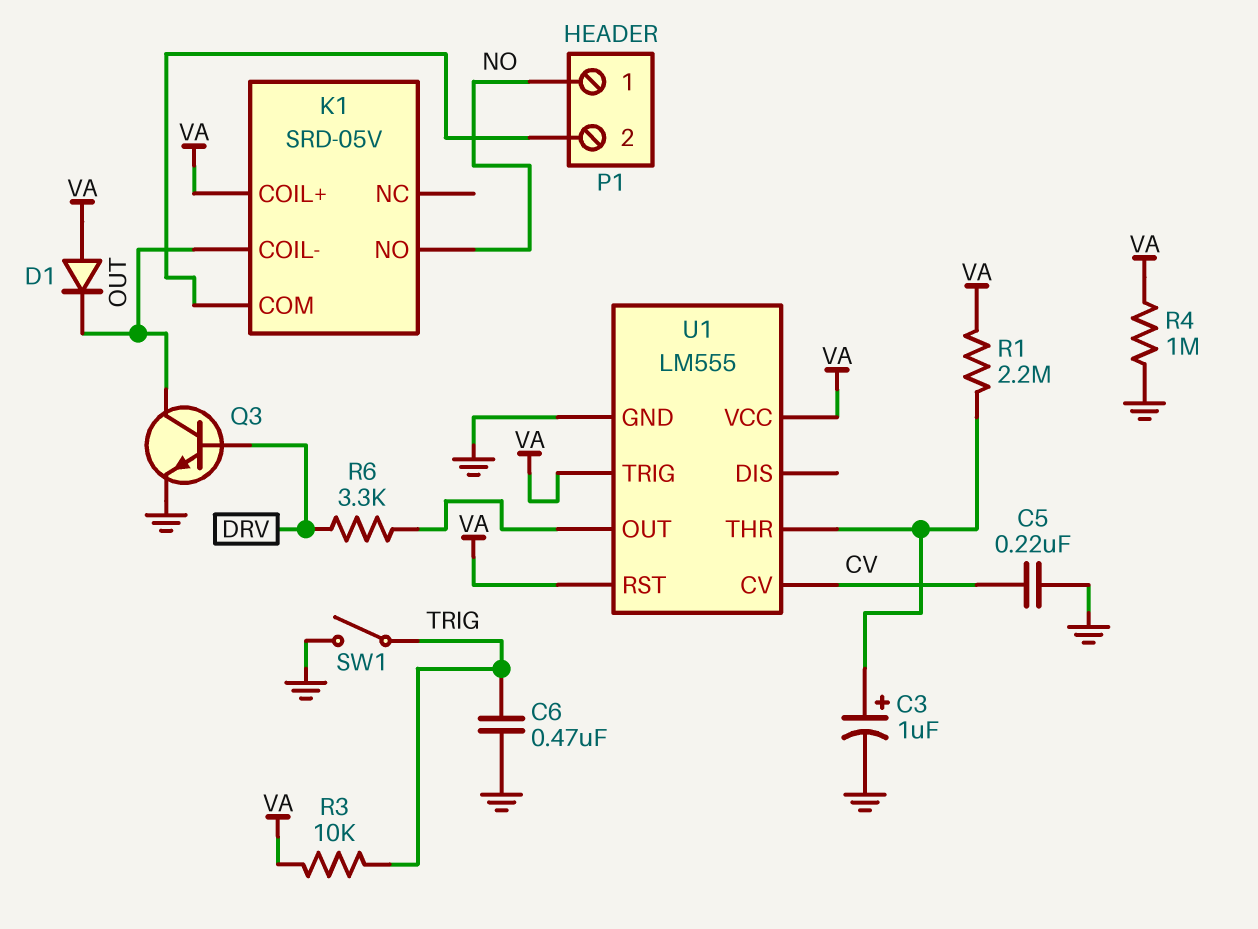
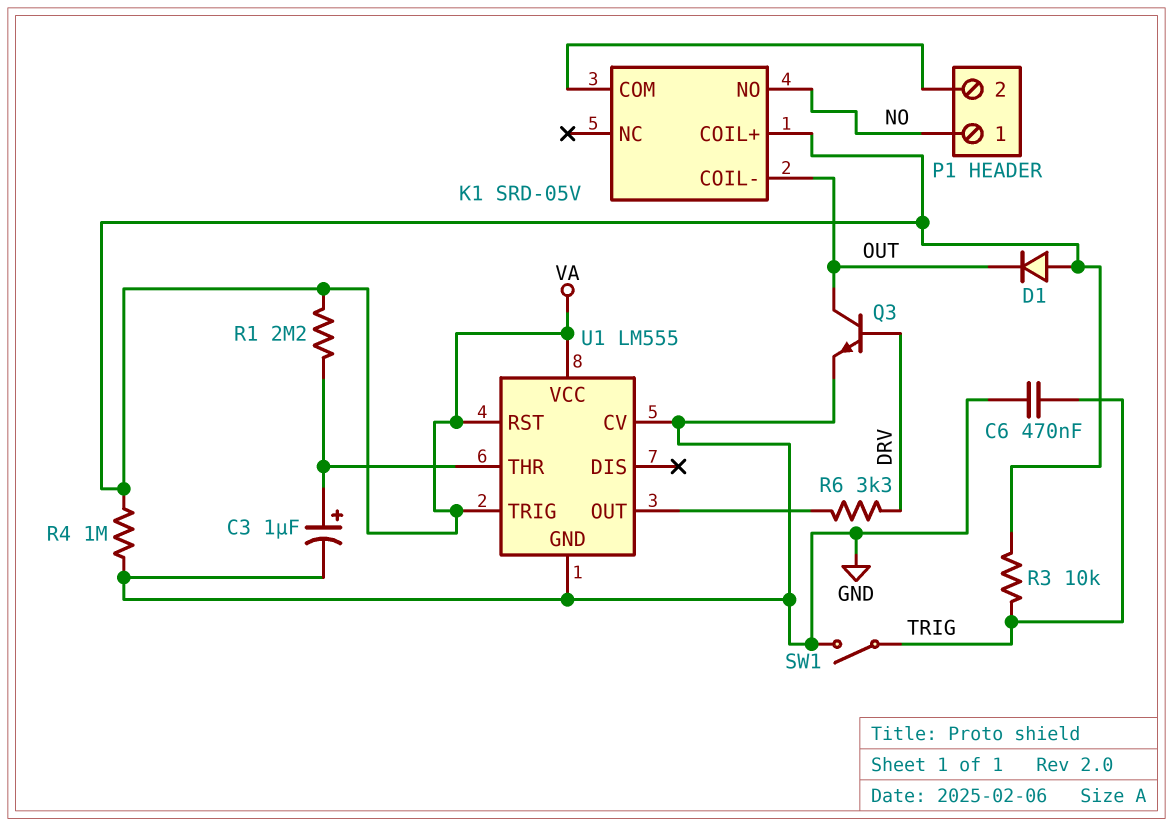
C5: 220nF (CV, GND) -> none
U1 pin CV: CV -> GND

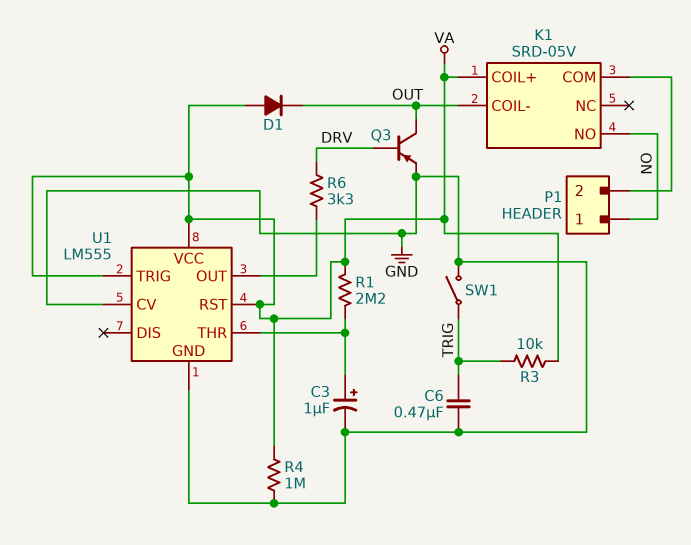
Q3: NPN (B DRV, C OUT, E GND) -> PNP (B DRV, C OUT, E GND)

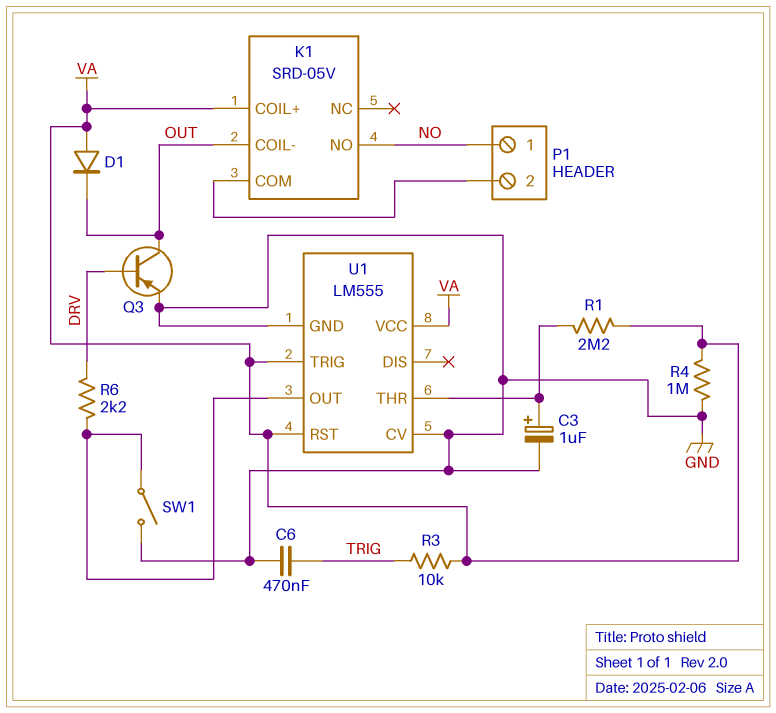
R6: 3.3k (DRV, U1/OUT) -> 2.2k (DRV, U1/OUT)
SW1: switch (GND, TRIG) -> switch (GND, U1/OUT)

